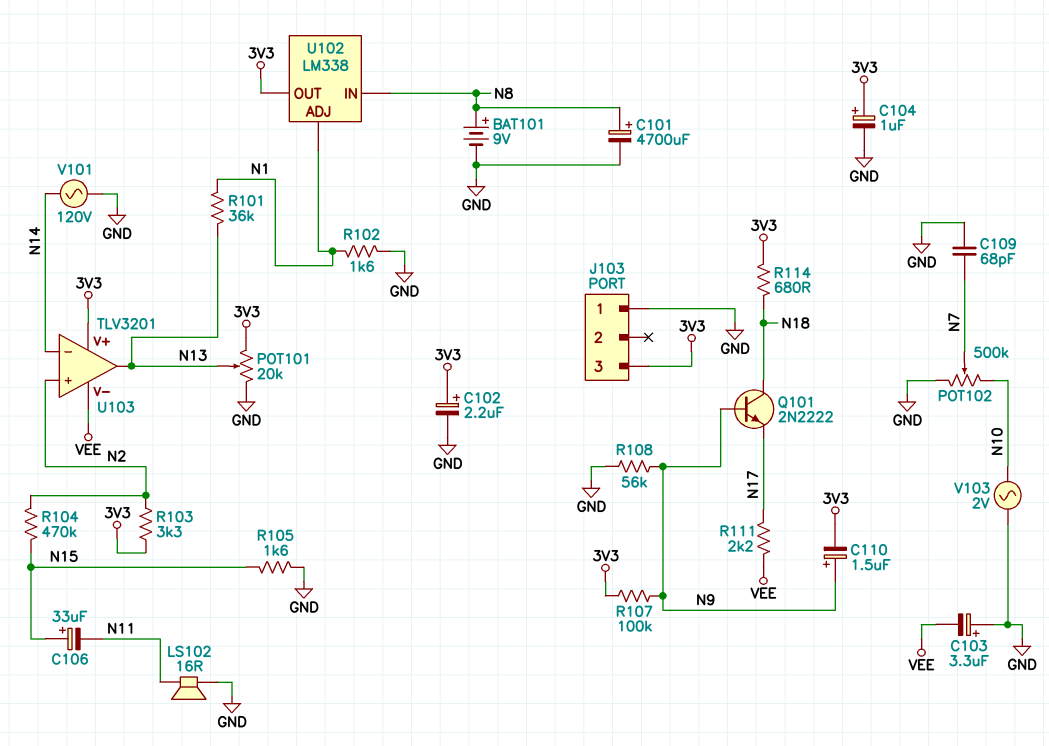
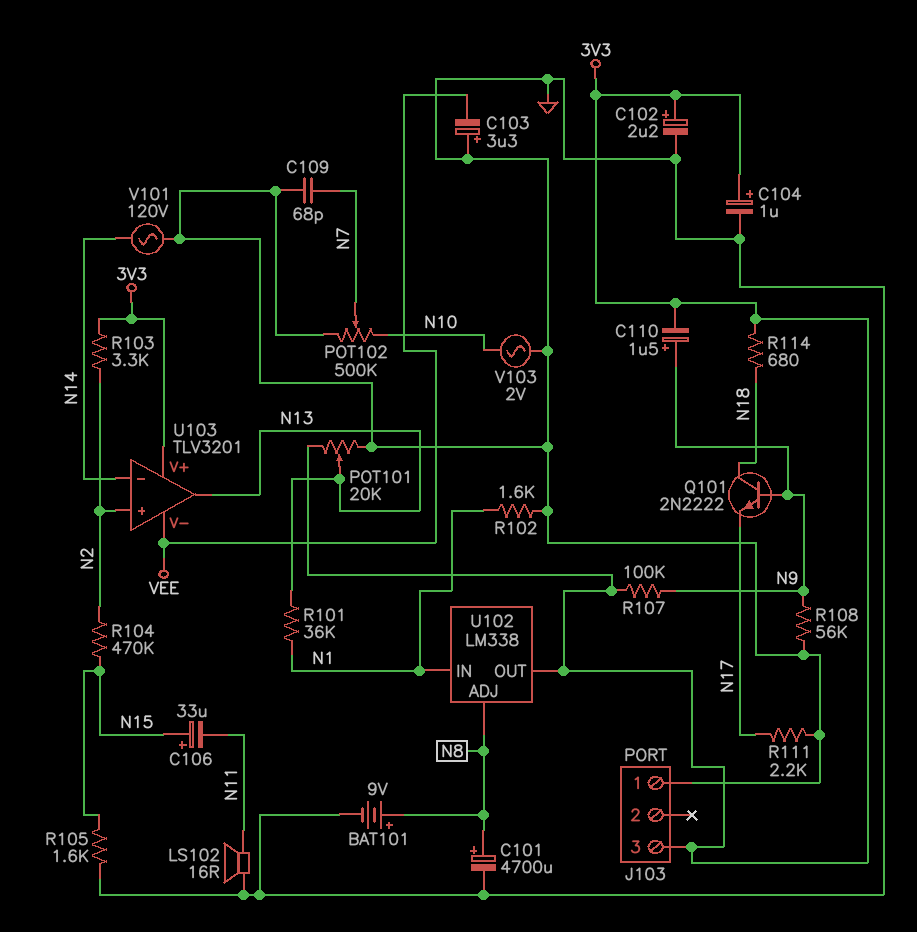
R111: 2.2k (N17, VEE) -> 2.2k (GND, N17)
U102 pin ADJ: N1 -> N8
U102 pin IN: N8 -> N1

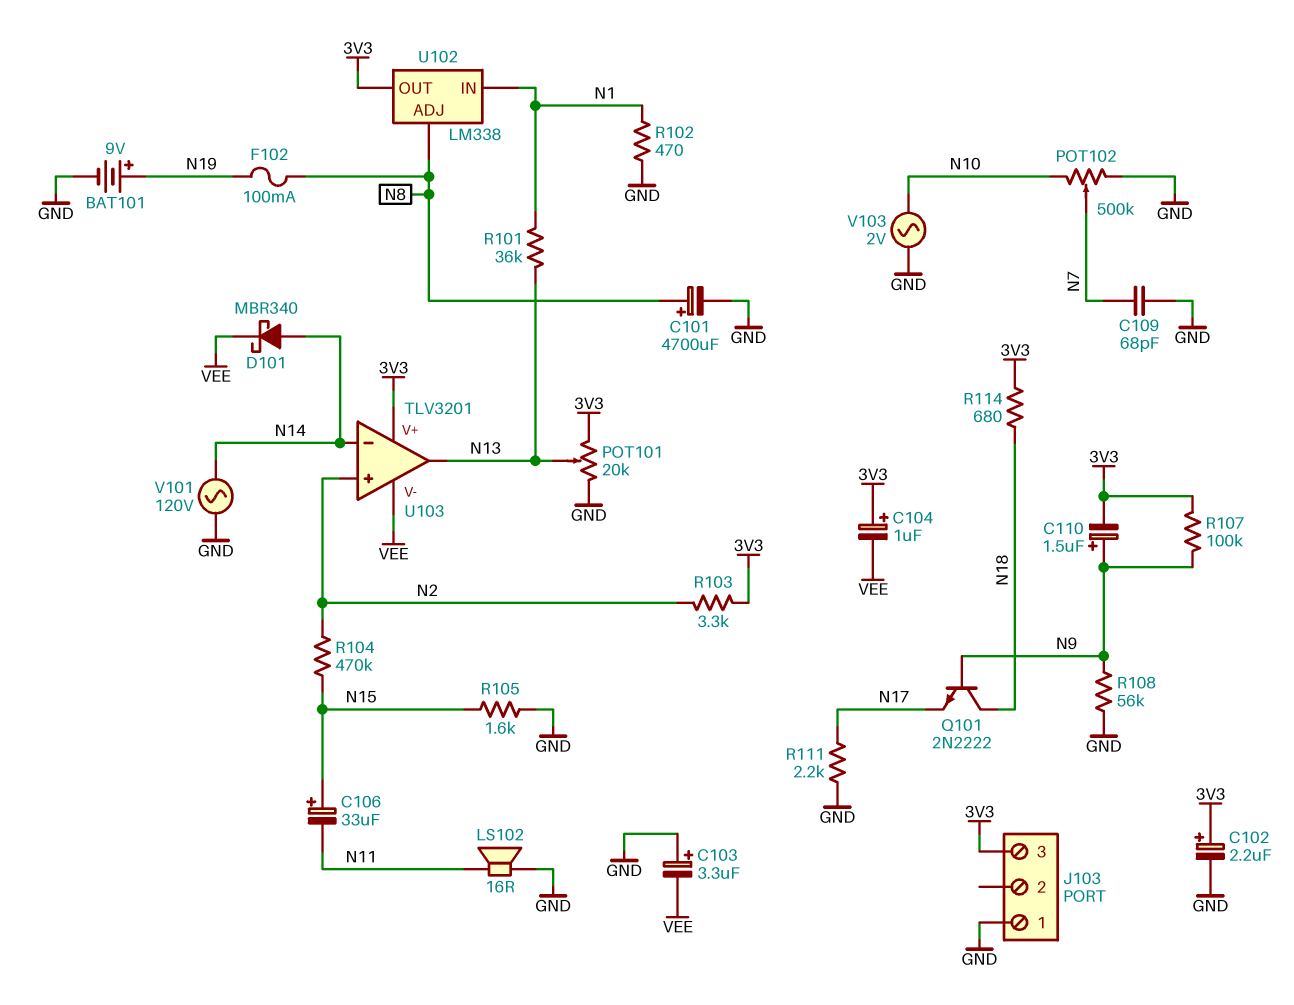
BAT101: 9V (plus N8, minus GND) -> 9V (plus N19, minus GND)
C104: 1uF (plus 3V3, minus GND) -> 1uF (plus 3V3, minus VEE)
D101: none -> schottky MBR340 (A N14, K VEE)
F102: none -> 100mA (N8, N19)
R102: 1.6k (GND, N1) -> 470 (GND, N1)

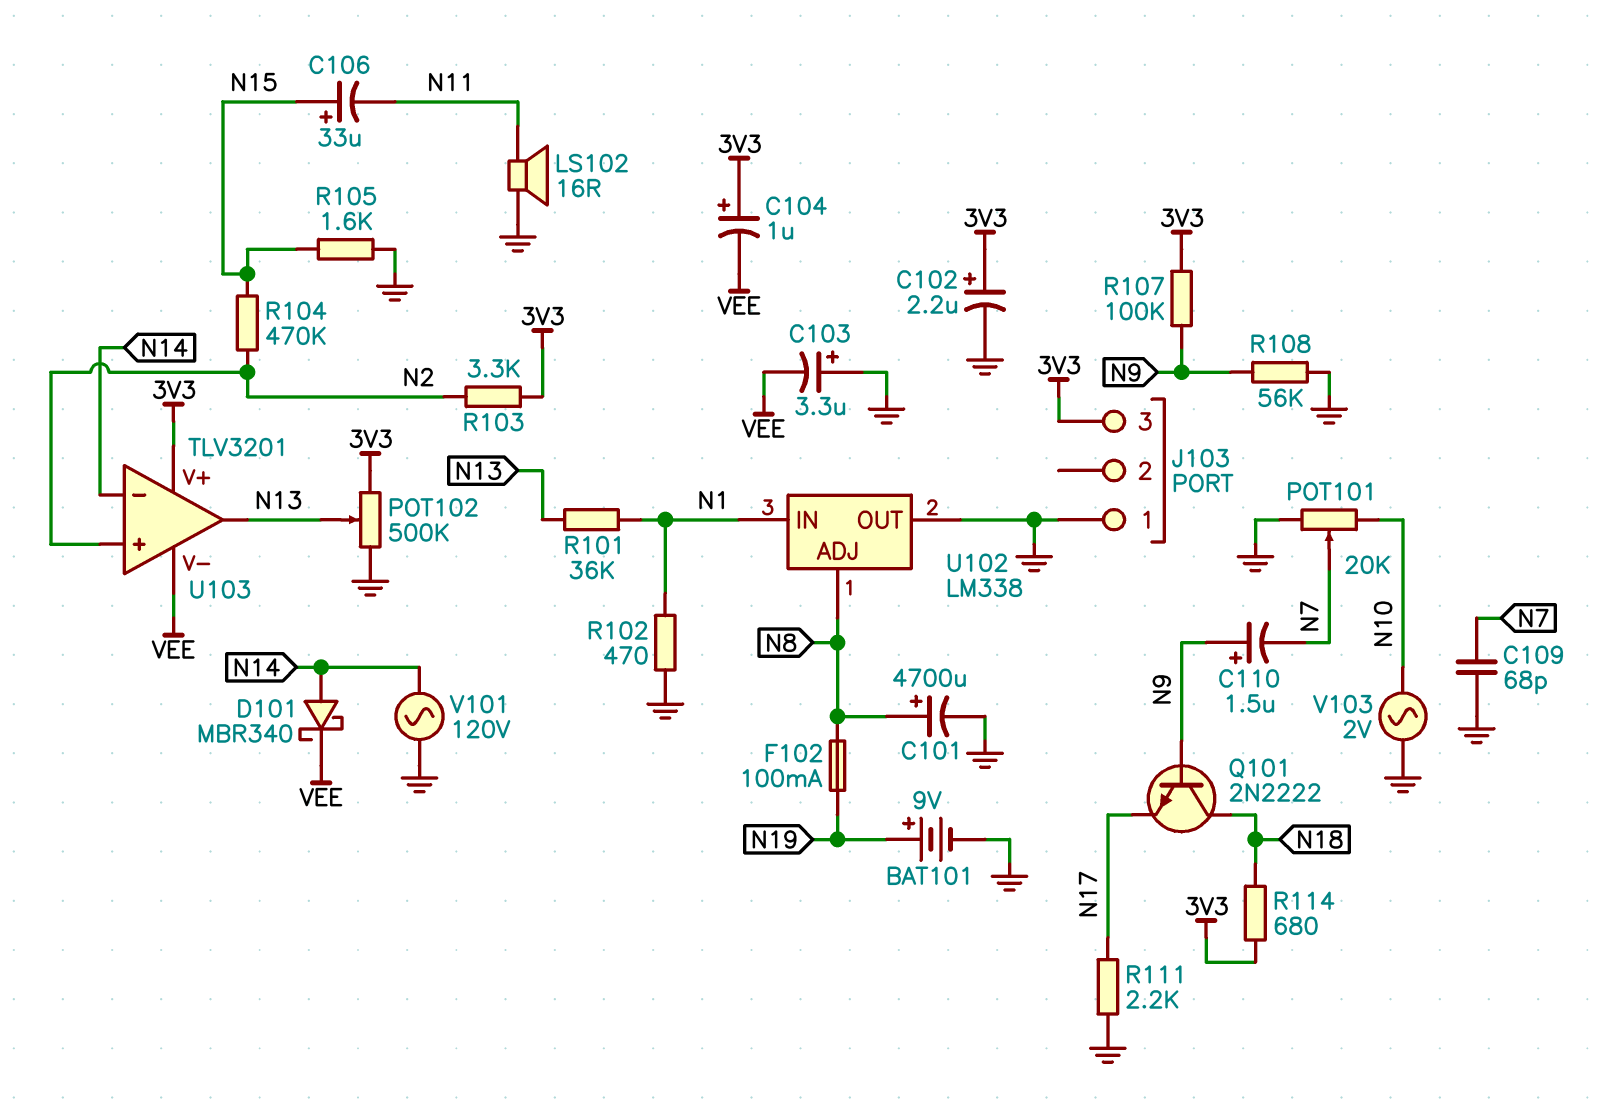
C110: 1.5uF (plus N9, minus 3V3) -> 1.5uF (plus N9, minus N7)
POT101: 20k (3V3, GND, wiper N13) -> 20k (GND, N10, wiper N7)
POT102: 500k (GND, N10, wiper N7) -> 500k (3V3, GND, wiper N13)
U102 pin OUT: 3V3 -> GND

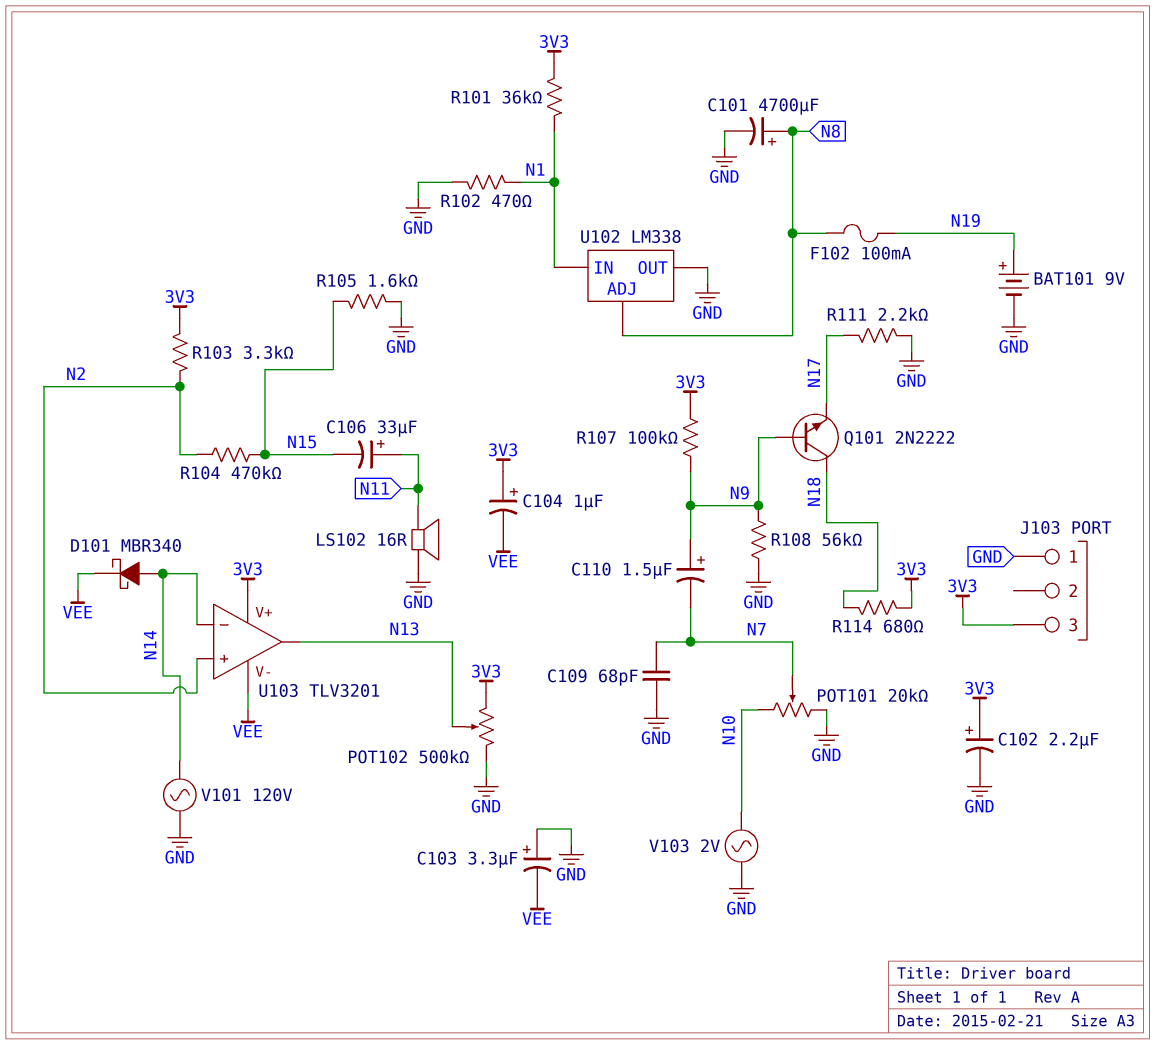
C106: 33uF (plus N15, minus N11) -> 33uF (plus N11, minus N15)
R101: 36k (N1, N13) -> 36k (3V3, N1)

